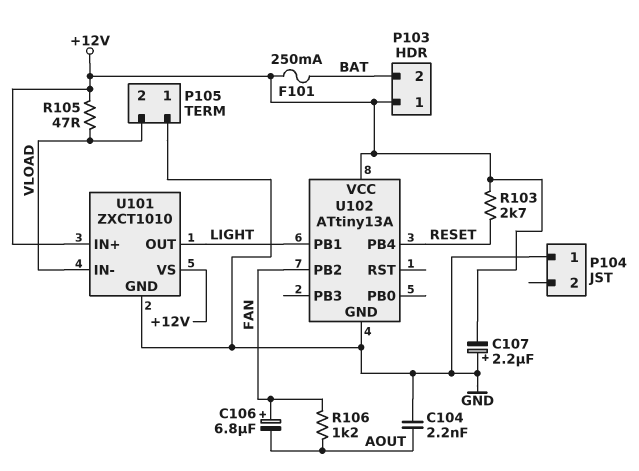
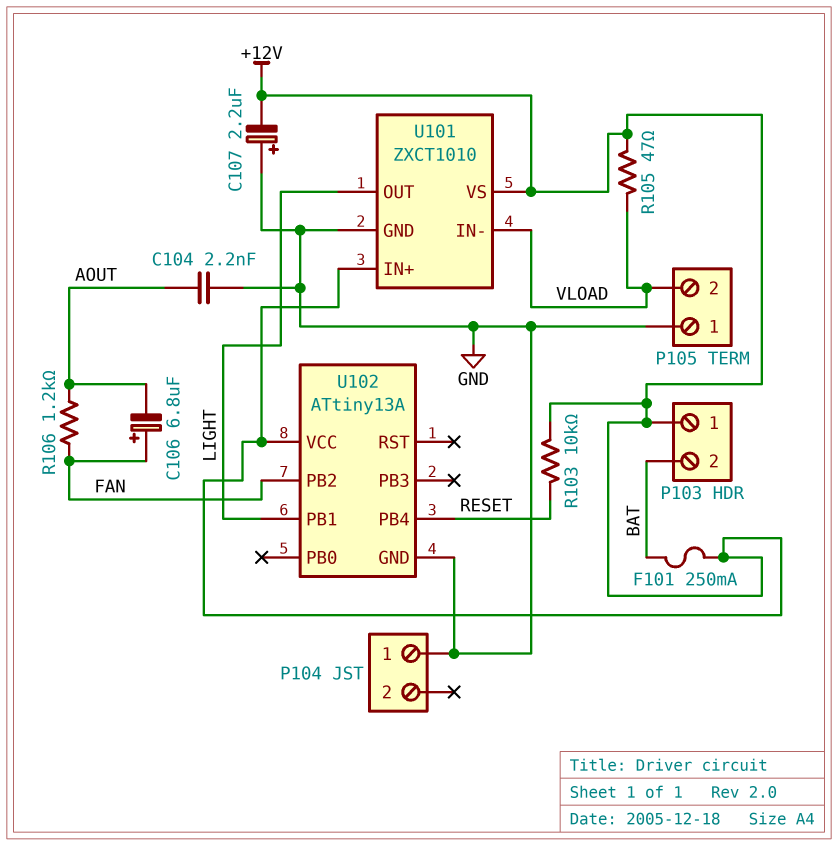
R103: 2.7k (+12V, RESET) -> 10k (+12V, RESET)

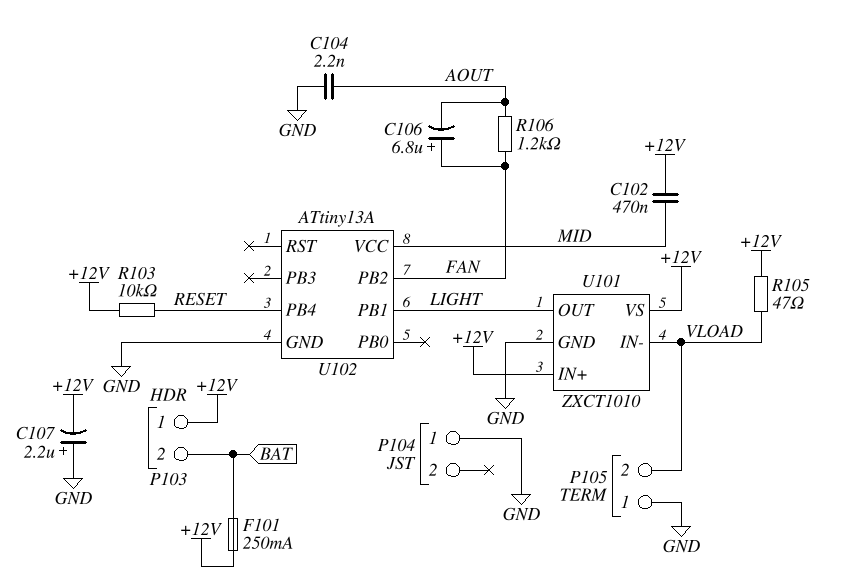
C102: none -> 470nF (+12V, MID)
U102 pin VCC: +12V -> MID

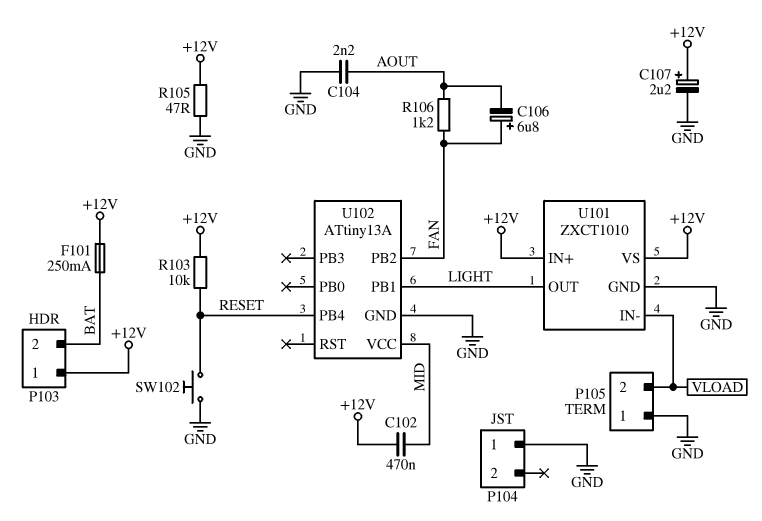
C107: 2.2uF (plus GND, minus +12V) -> 2.2uF (plus +12V, minus GND)
R105: 47 (+12V, VLOAD) -> 47 (+12V, GND)
SW102: none -> button (GND, RESET)

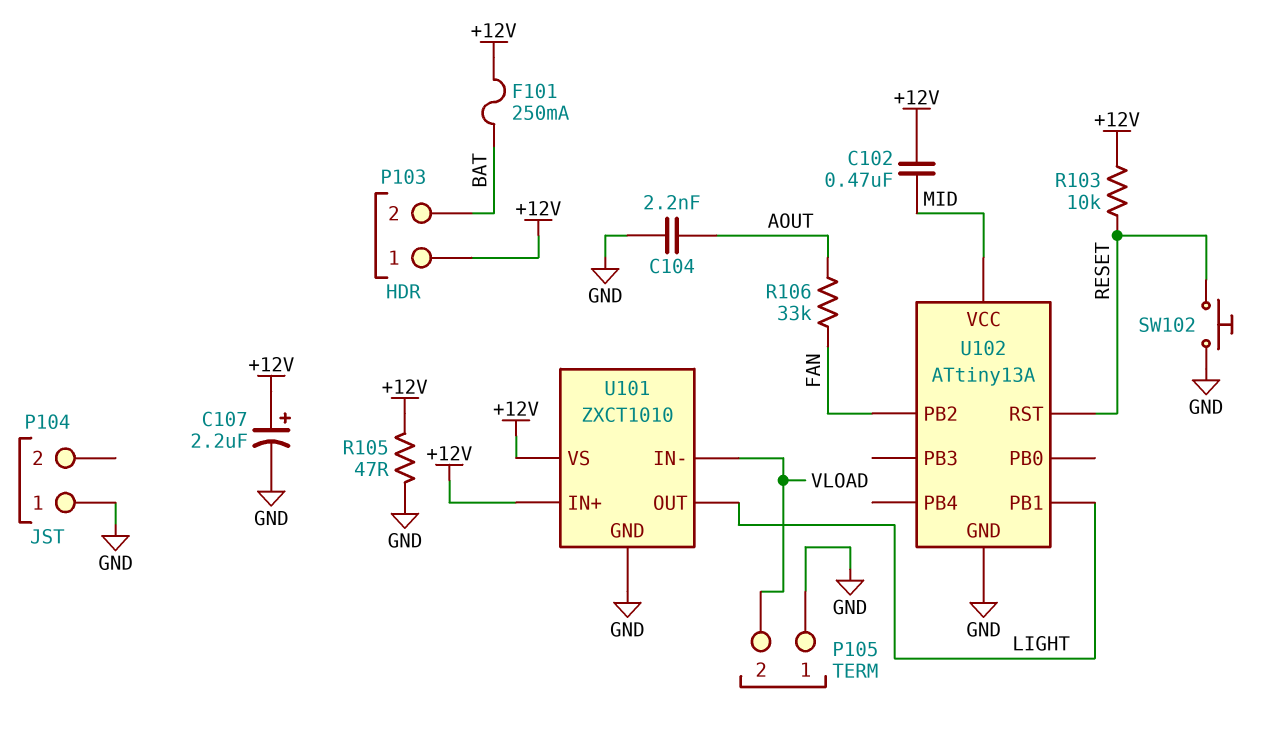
C106: 6.8uF (plus FAN, minus AOUT) -> none
R106: 1.2k (AOUT, FAN) -> 33k (AOUT, FAN)
U102 pin PB4: RESET -> none
U102 pin RST: none -> RESET

